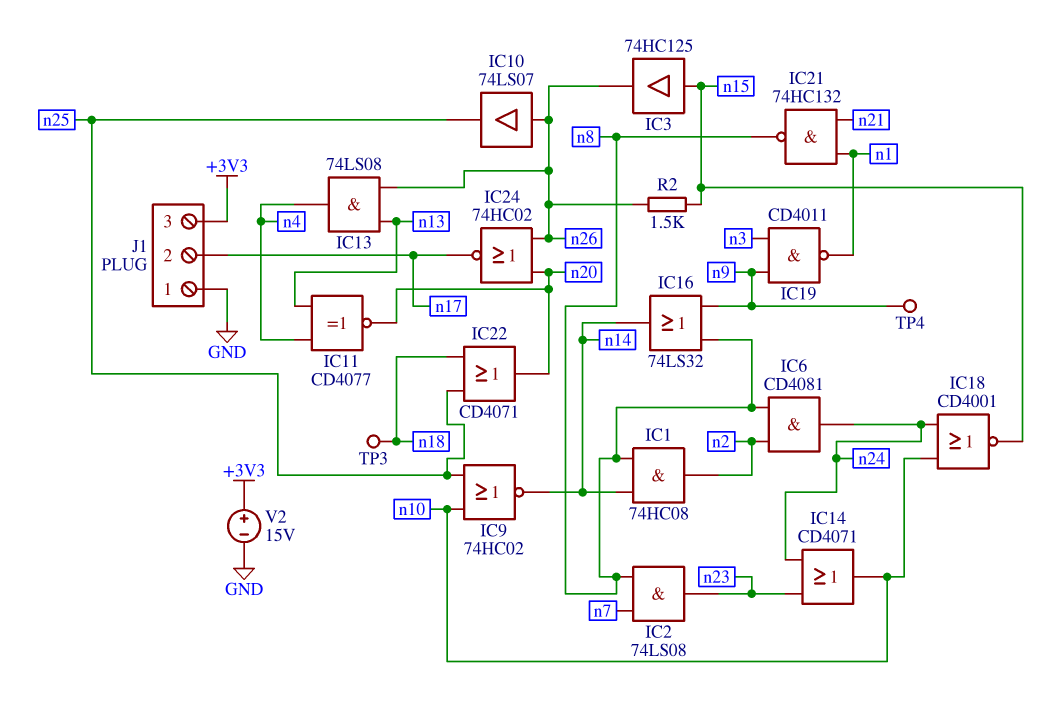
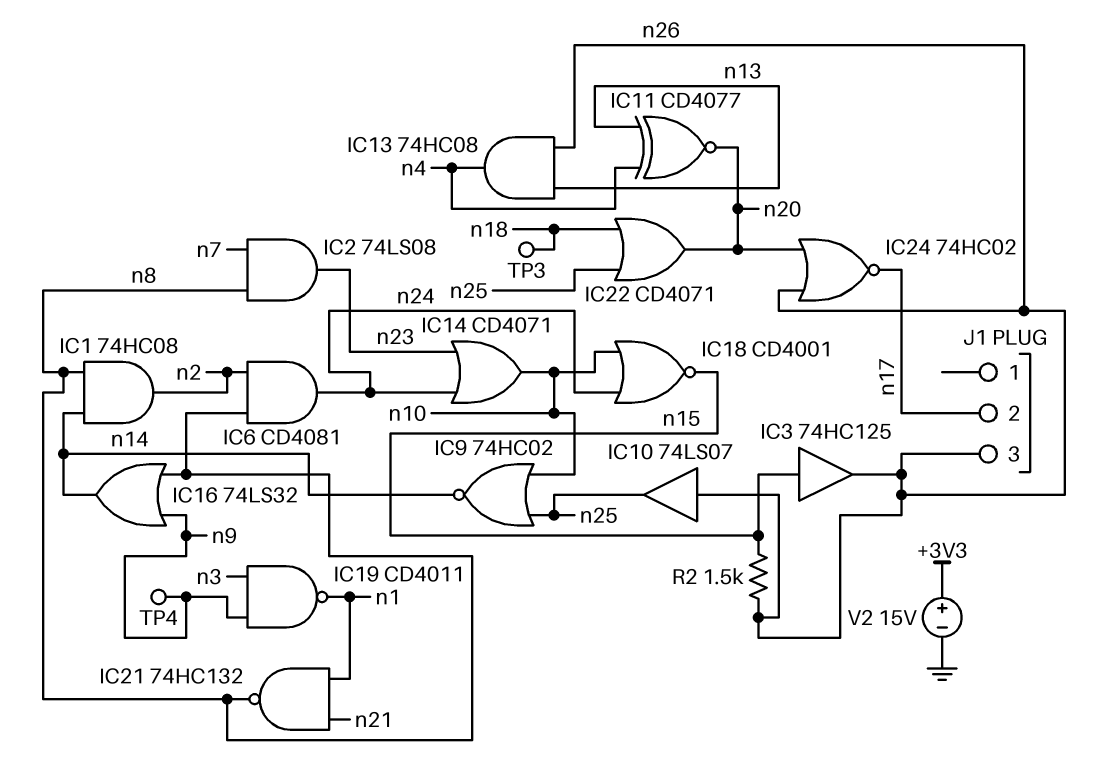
IC13: AND 74LS08 (in n13, in n26, out n4) -> AND 74HC08 (in n13, in n26, out n4)
J1 pin 1: GND -> none
J1 pin 3: +3V3 -> n26

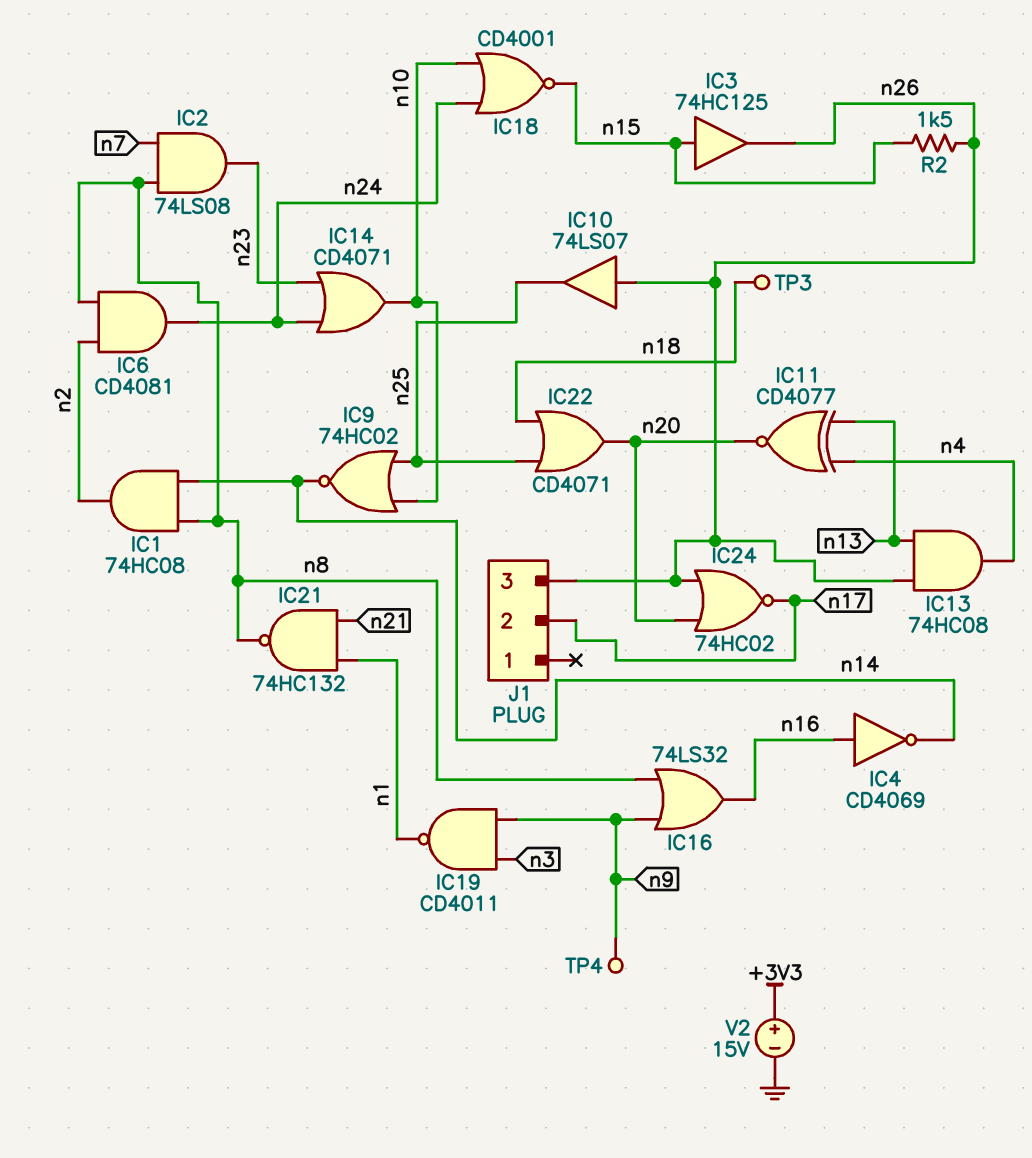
IC4: none -> NOT CD4069 (in n16, out n14)
IC16: OR 74LS32 (in n8, in n9, out n14) -> OR 74LS32 (in n8, in n9, out n16)

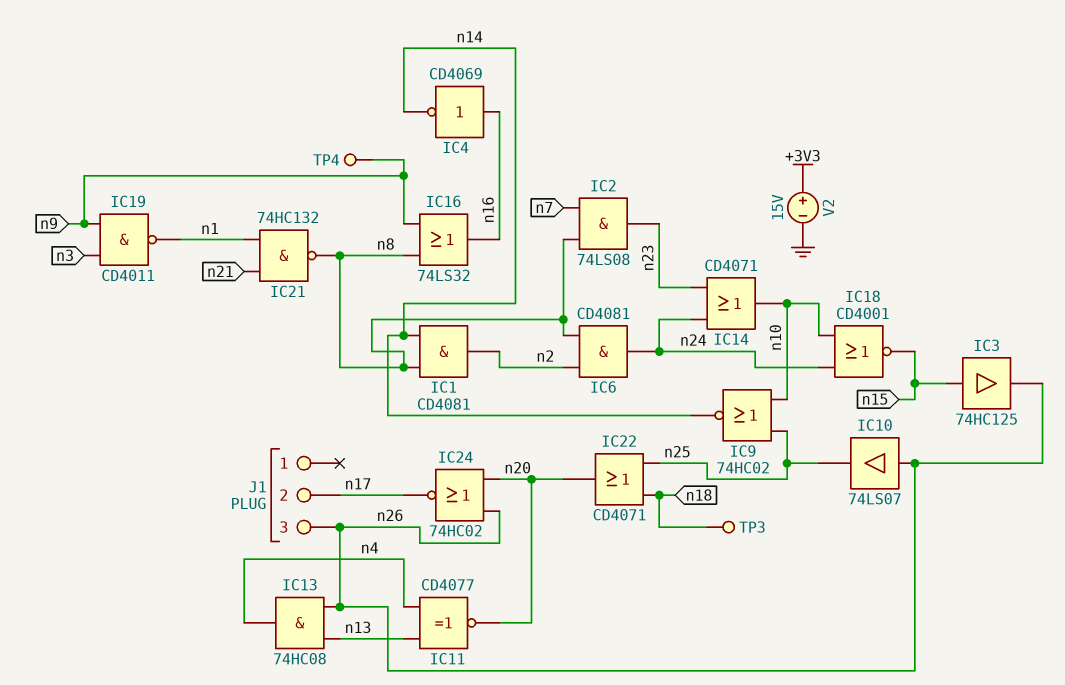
IC1: AND 74HC08 (in n8, in n14, out n2) -> AND CD4081 (in n8, in n14, out n2)
R2: 1.5k (n15, n26) -> none

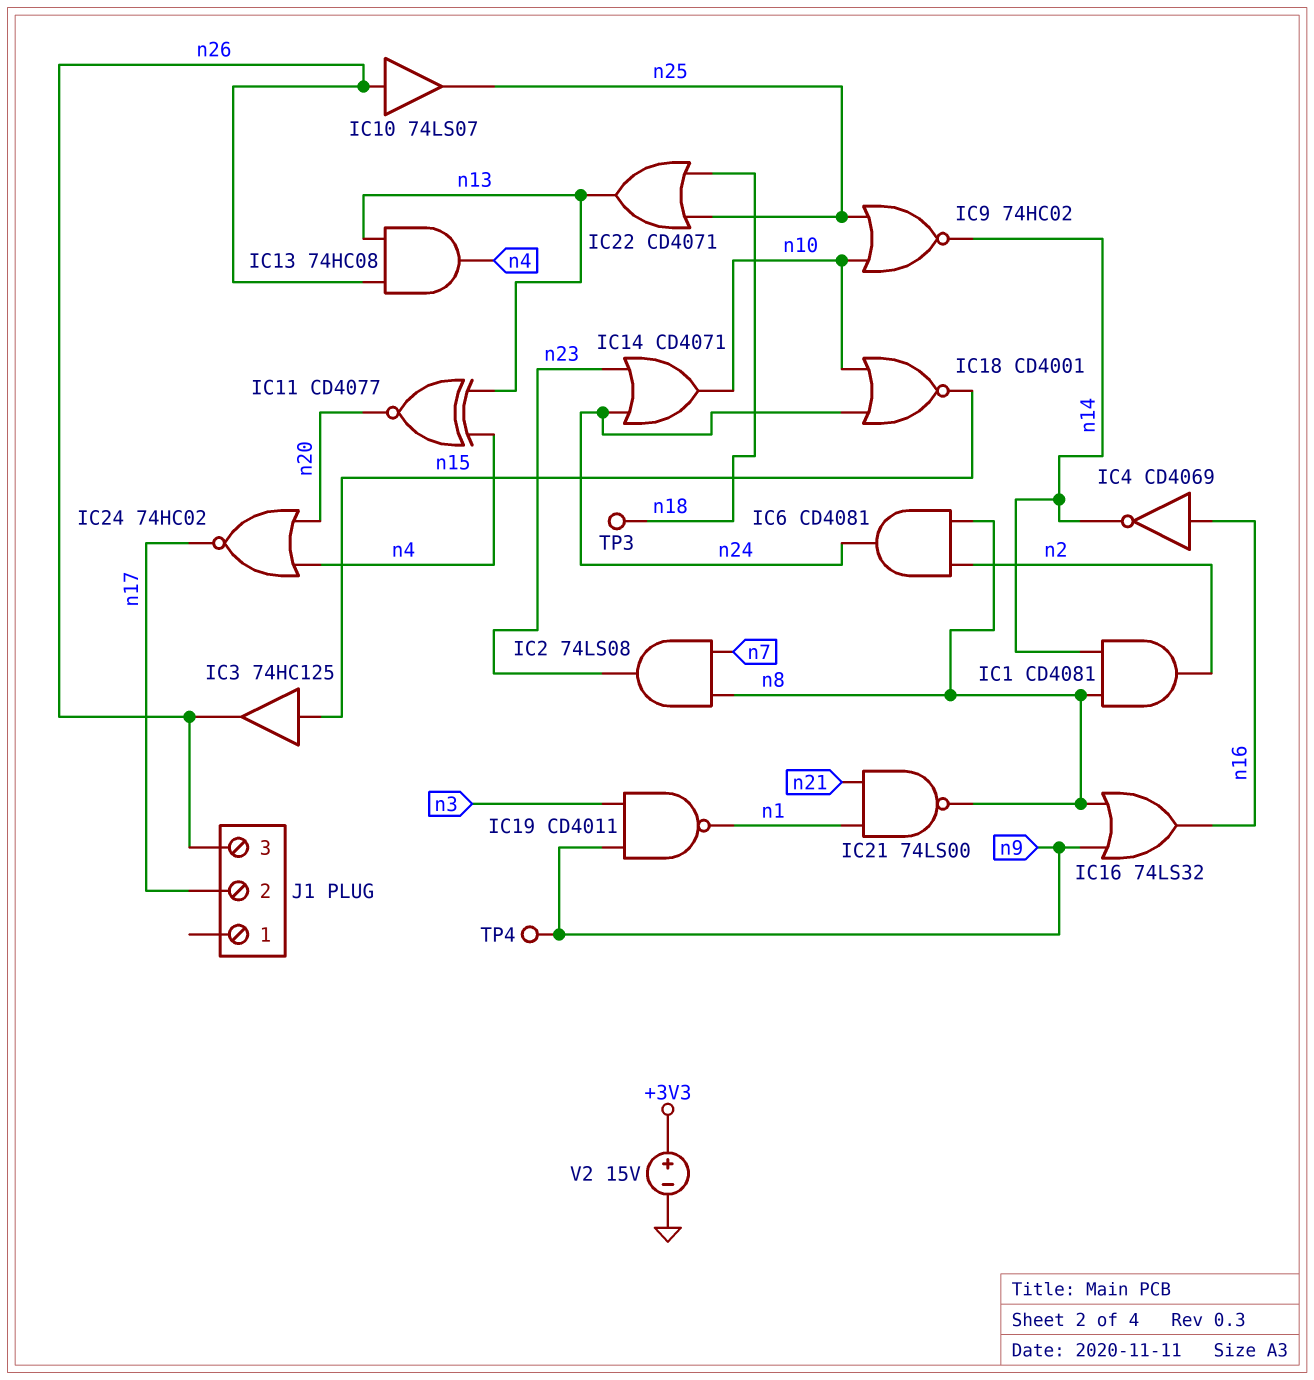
IC21: NAND 74HC132 (in n1, in n21, out n8) -> NAND 74LS00 (in n1, in n21, out n8)
IC22: OR CD4071 (in n18, in n25, out n20) -> OR CD4071 (in n18, in n25, out n13)
IC24: NOR 74HC02 (in n20, in n26, out n17) -> NOR 74HC02 (in n4, in n20, out n17)

